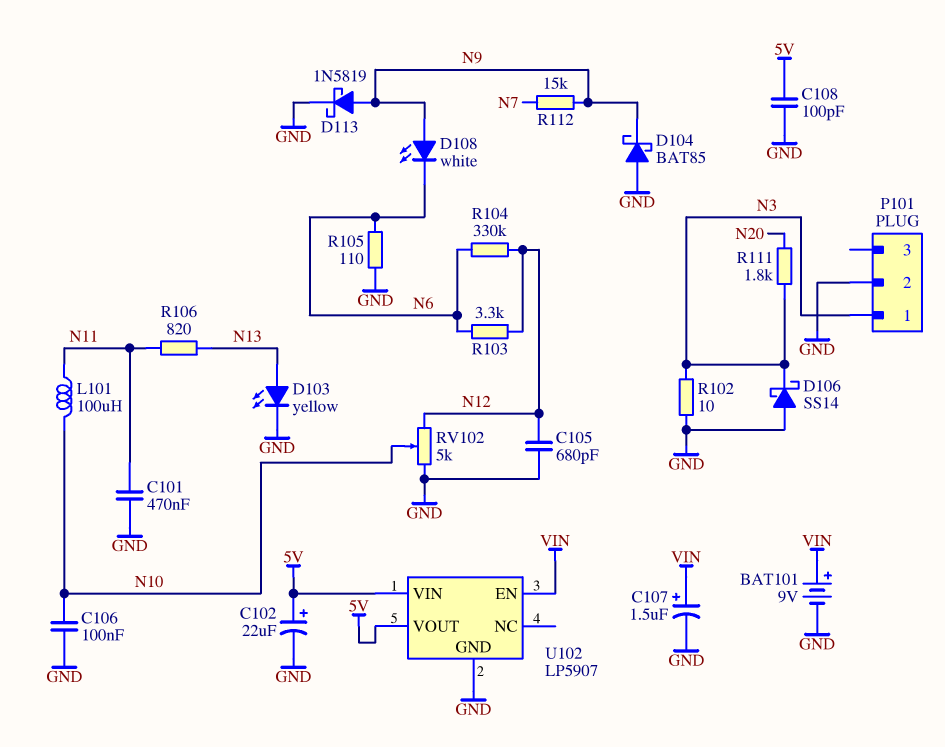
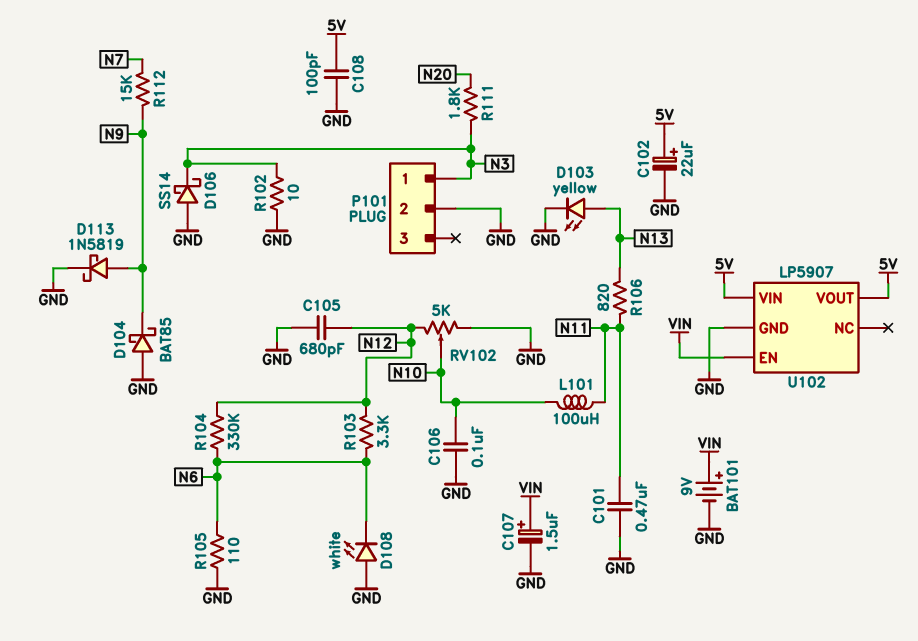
D108: LED white (A N9, K N6) -> LED white (A GND, K N6)

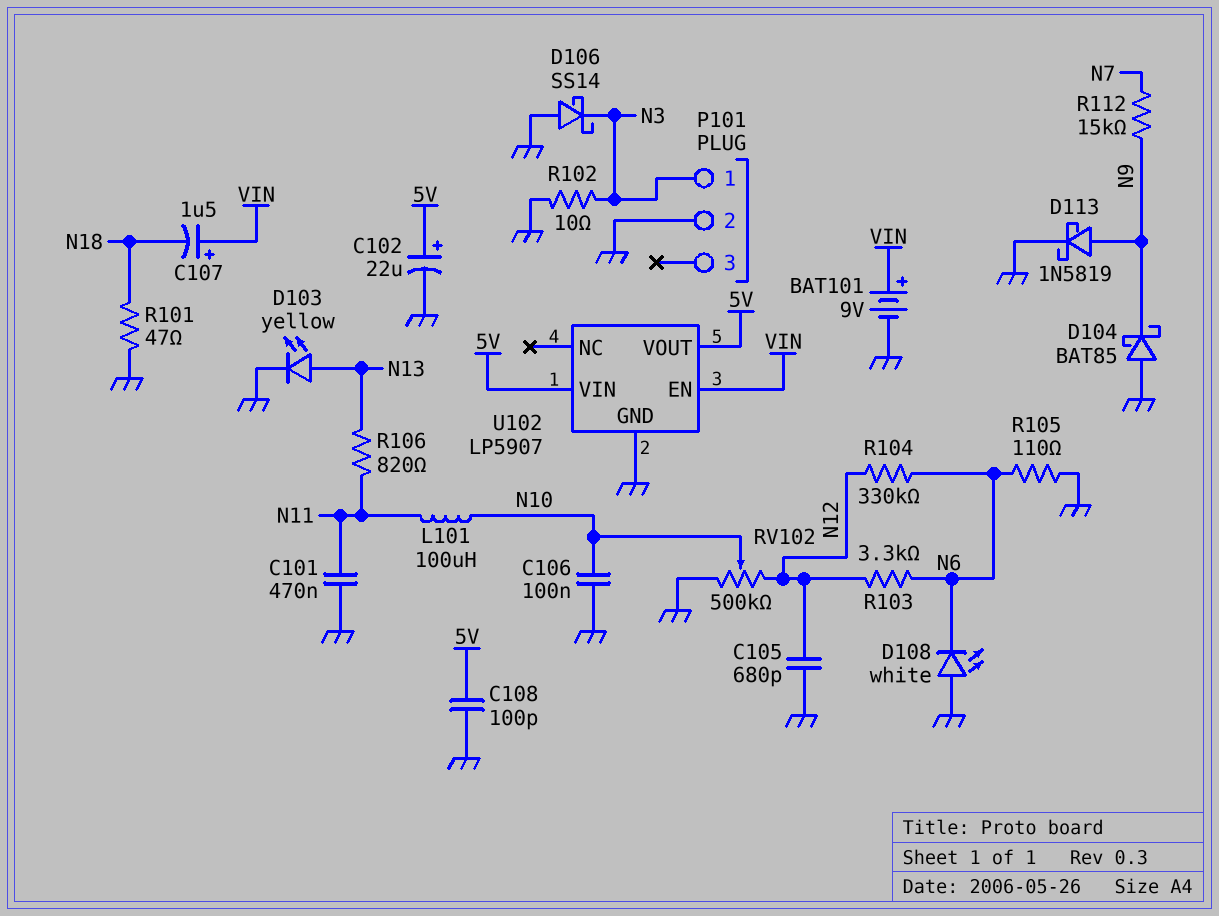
C107: 1.5uF (plus VIN, minus GND) -> 1.5uF (plus VIN, minus N18)
R101: none -> 47 (GND, N18)
R111: 1.8k (N3, N20) -> none
RV102: 5k (GND, N12, wiper N10) -> 500k (GND, N12, wiper N10)

